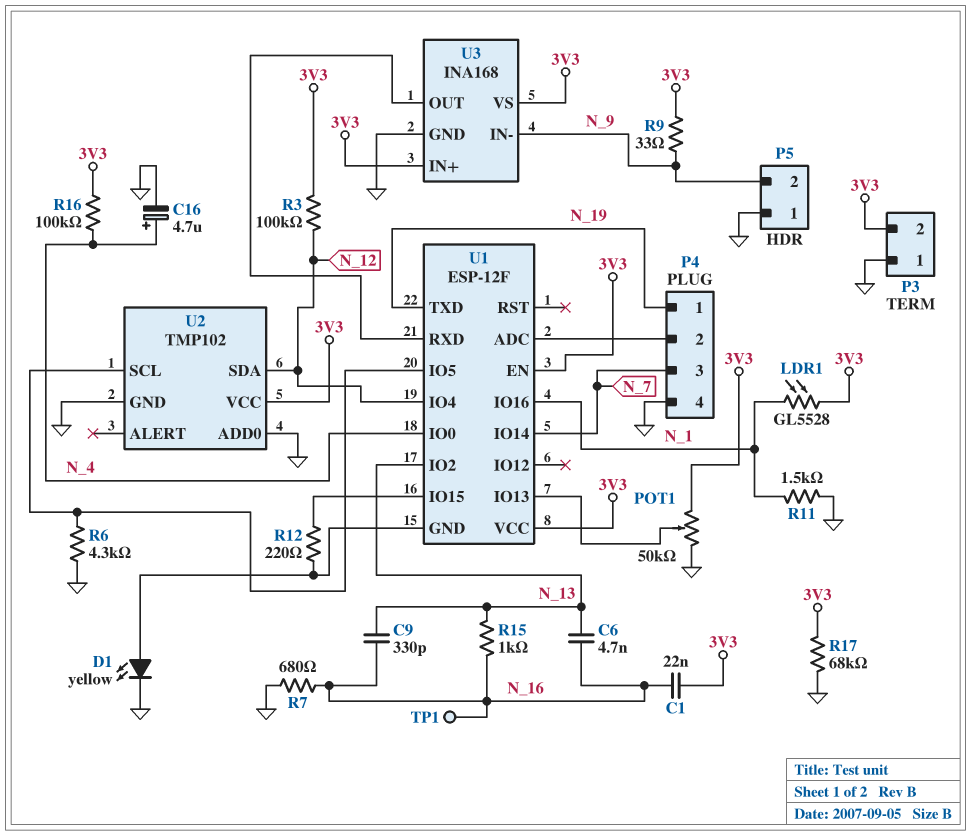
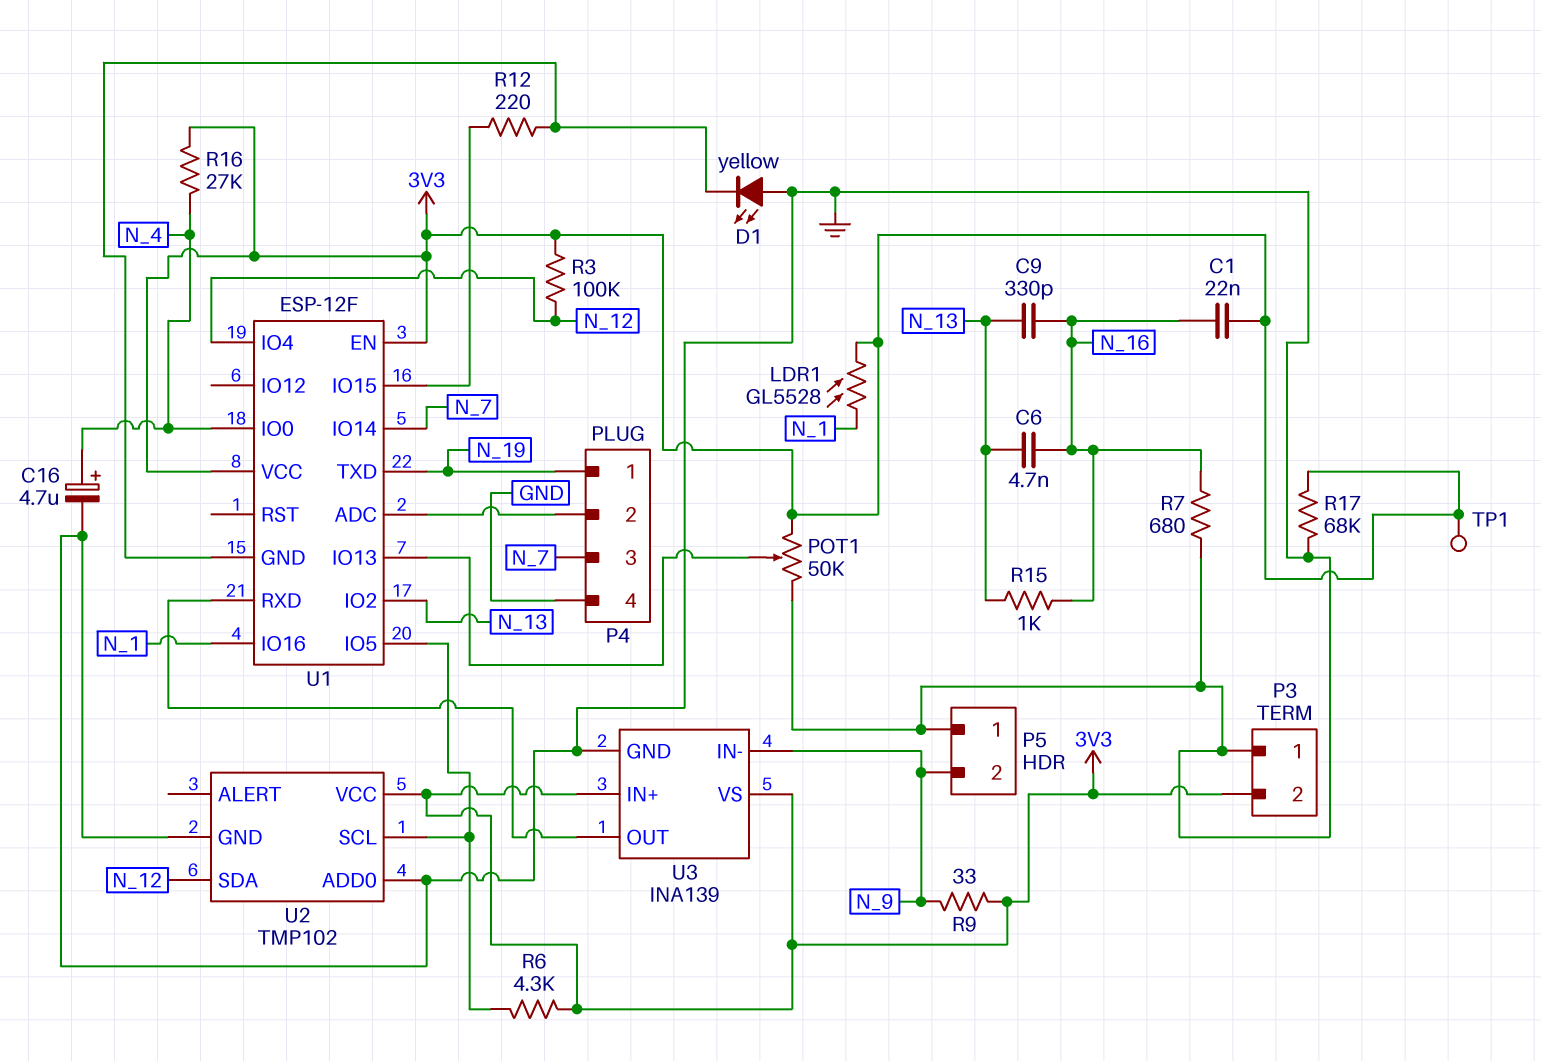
D1: LED yellow (A U1/GND, K GND) -> LED yellow (A GND, K U1/GND)
R6: 4.3k (GND, U1/IO5) -> 4.3k (3V3, U1/IO5)
R11: 1.5k (GND, N_1) -> none
R16: 100k (3V3, N_4) -> 27k (3V3, N_4)
TP1: test point (N_16) -> test point (3V3)
U3: INA168 -> INA139

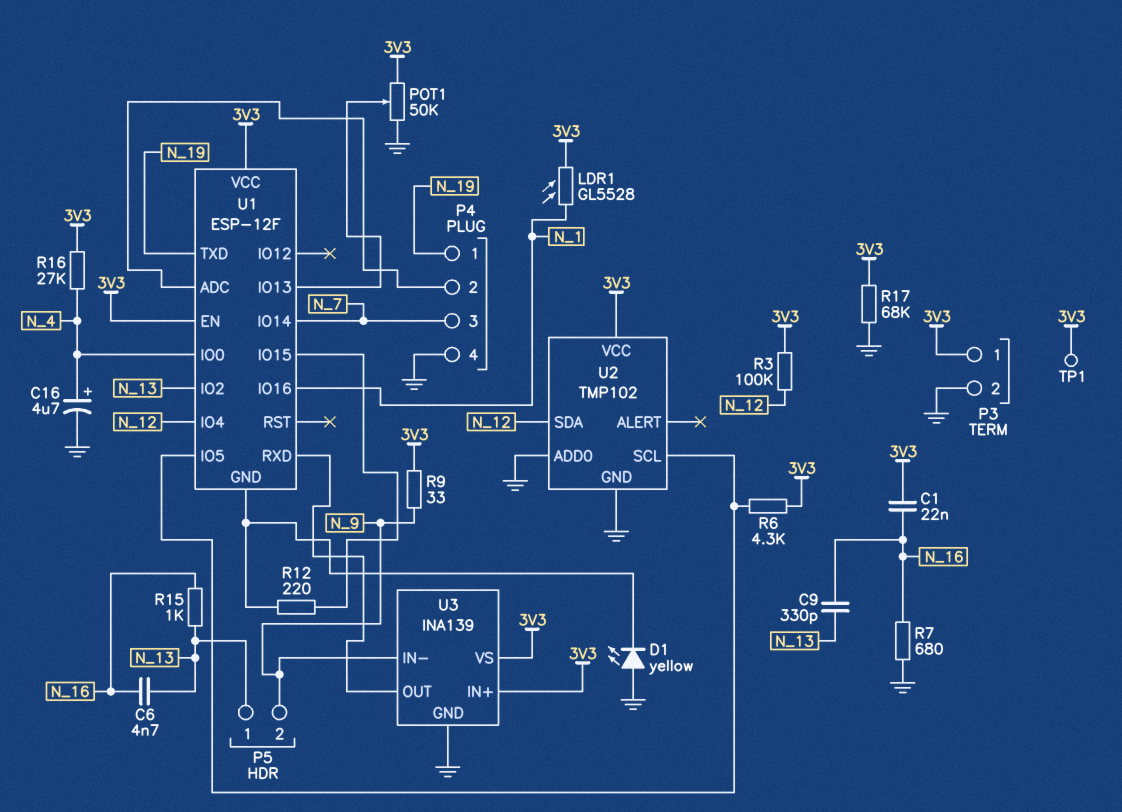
P3 pin 1: GND -> 3V3
P3 pin 2: 3V3 -> GND
P5 pin 1: GND -> N_13

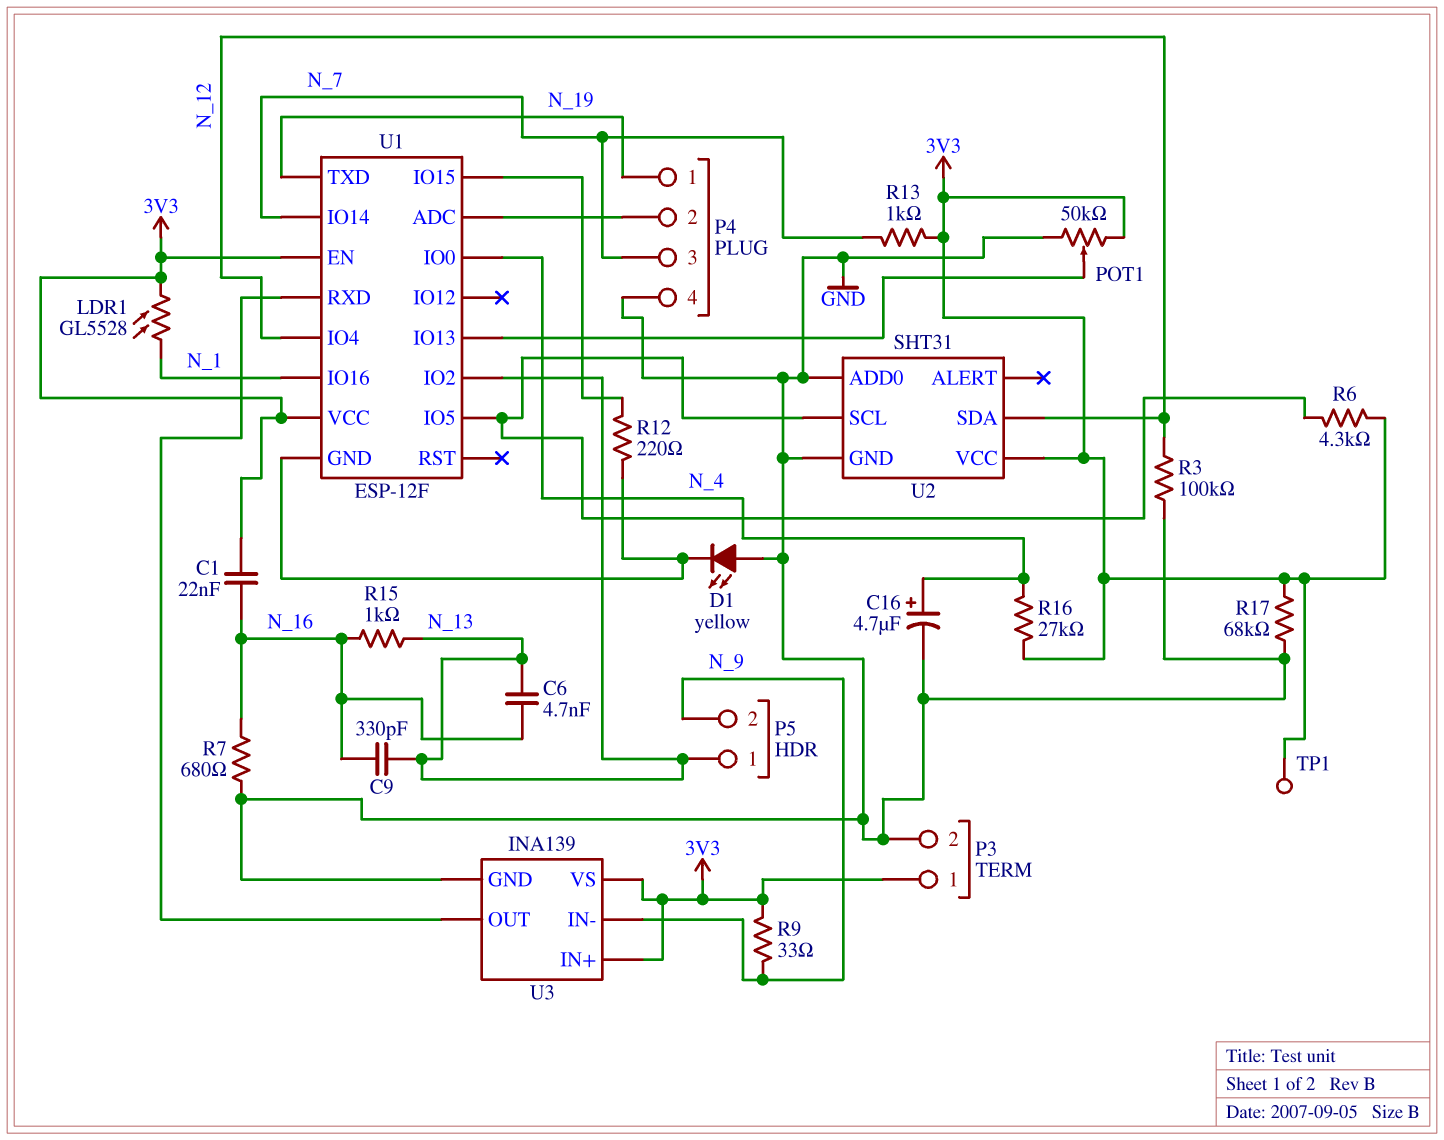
R3: 100k (3V3, N_12) -> 100k (GND, N_12)
R13: none -> 1k (3V3, N_7)
U2: TMP102 -> SHT31

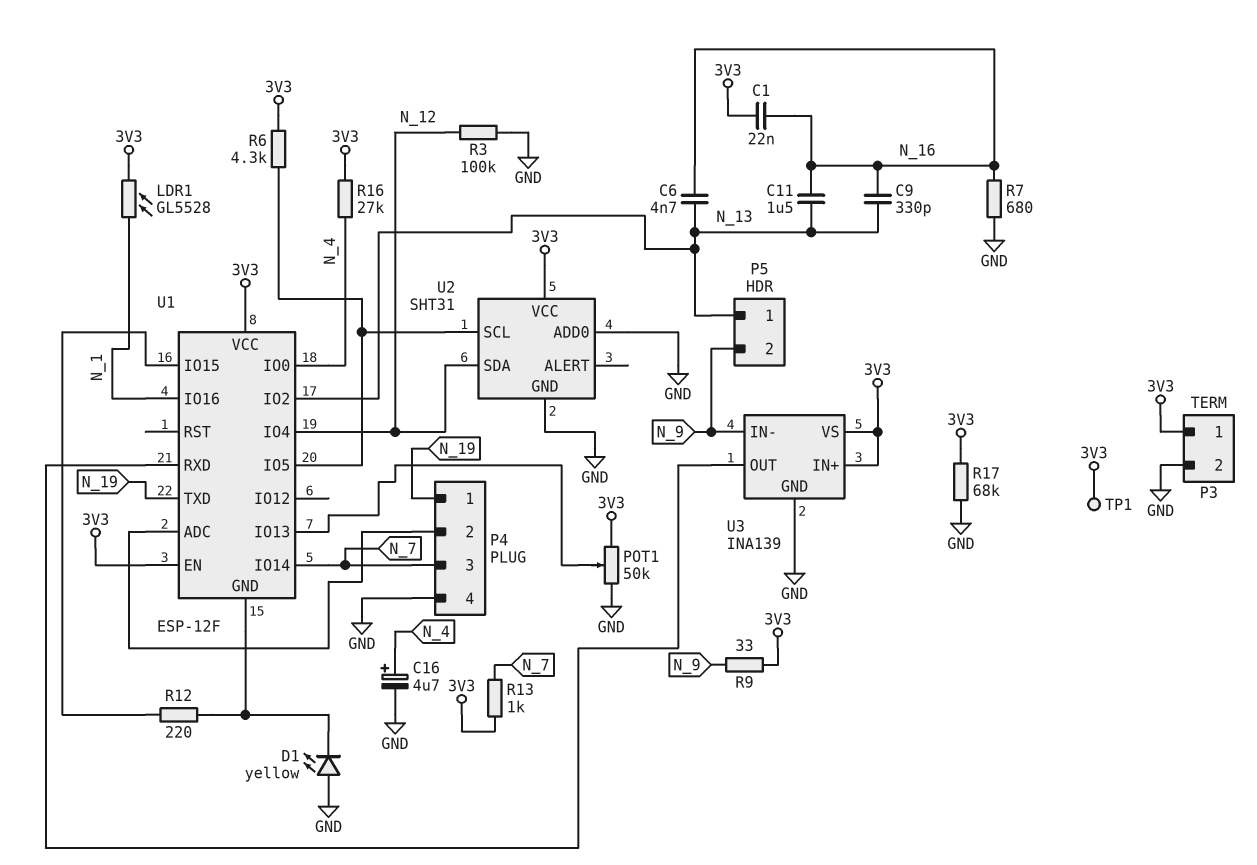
C11: none -> 1.5uF (N_13, N_16)
R15: 1k (N_13, N_16) -> none

